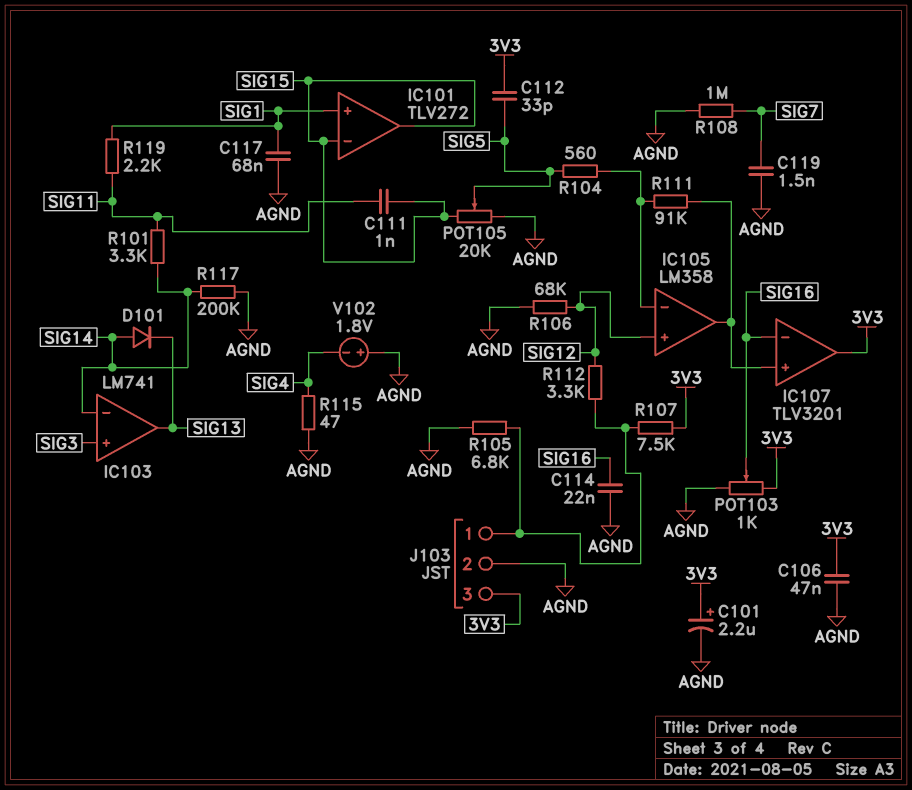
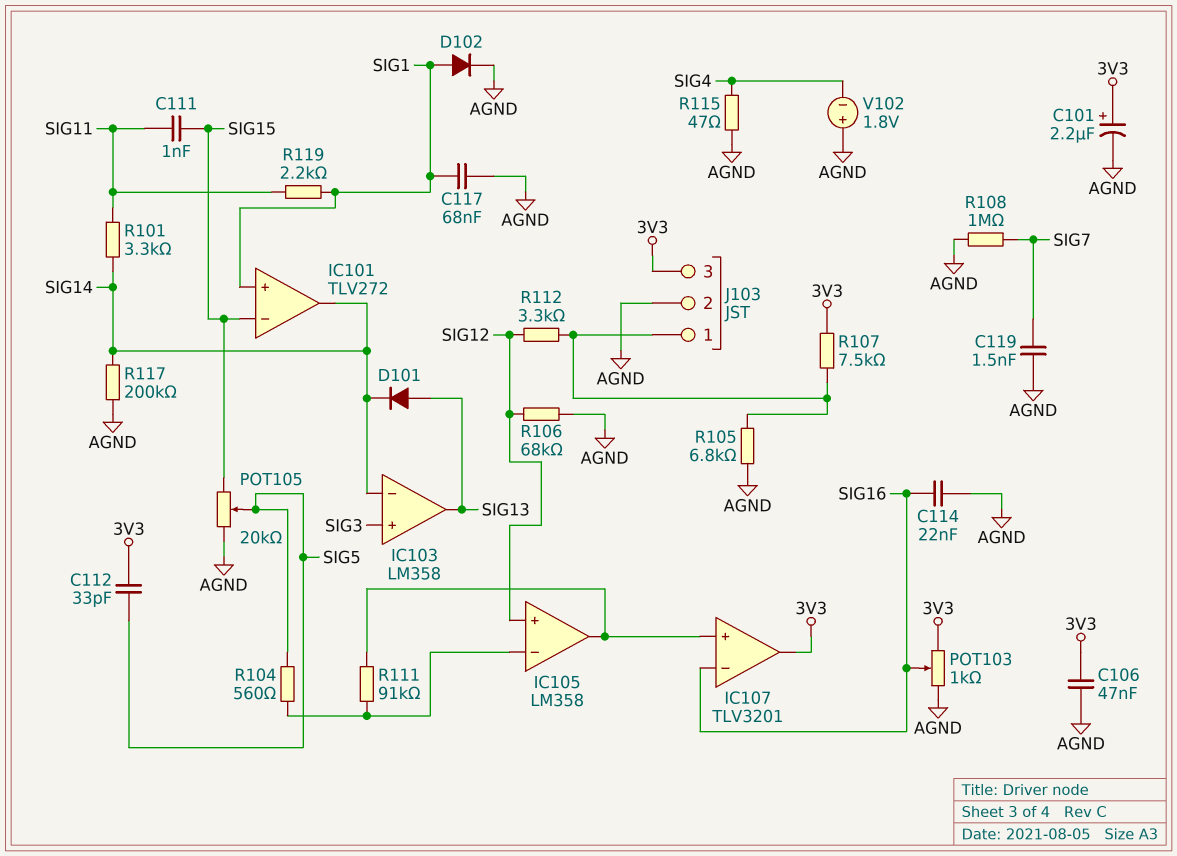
D101: diode (A SIG14, K SIG13) -> diode (A SIG13, K SIG14)
D102: none -> diode (A SIG1, K AGND)
IC101 pin out: SIG15 -> SIG14
IC103: LM741 -> LM358

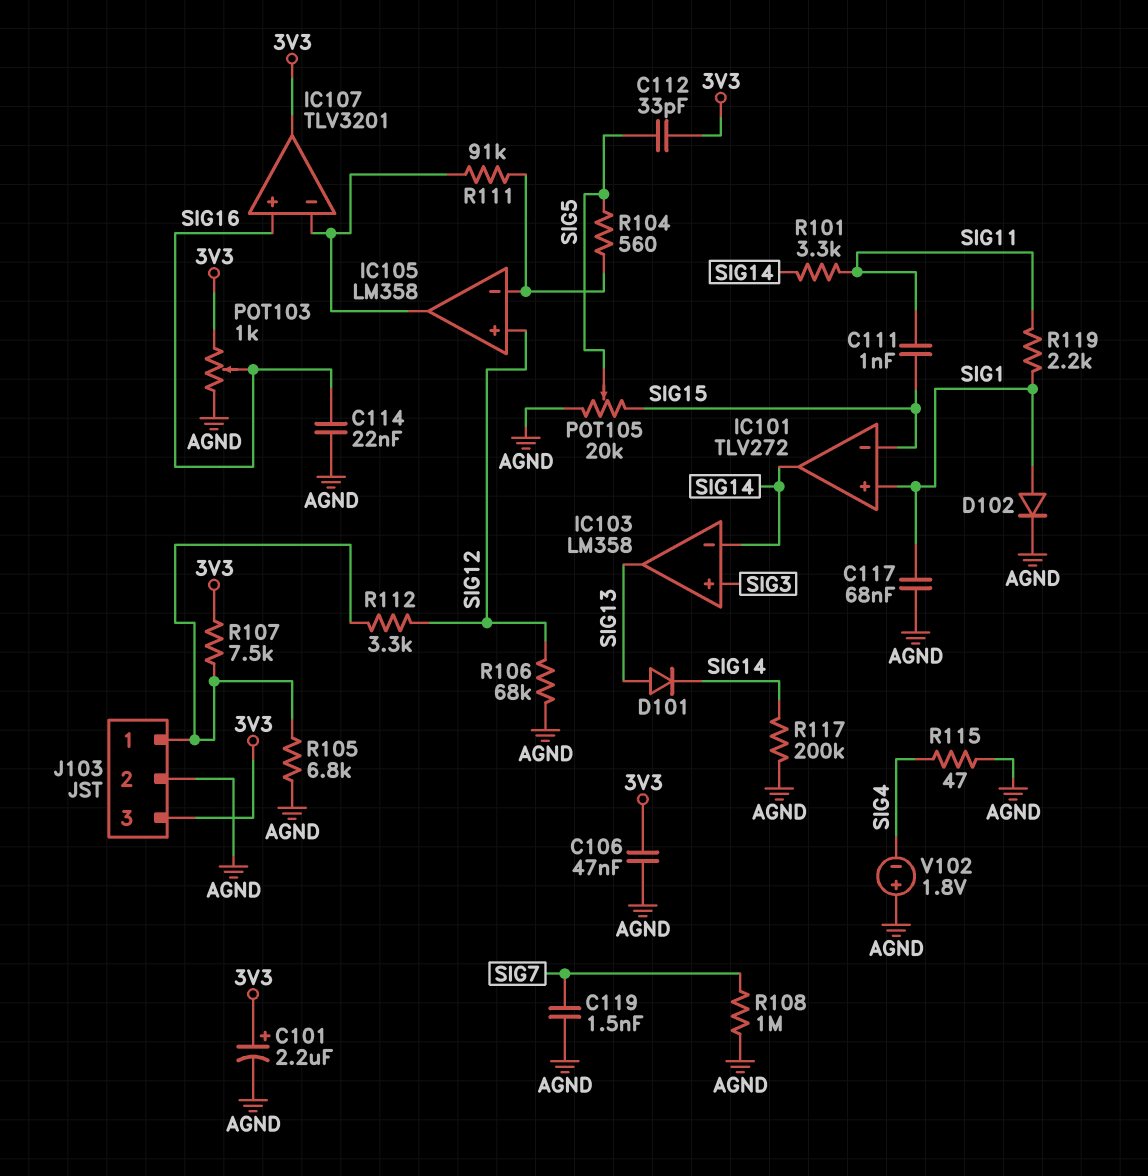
IC107 pin in+: IC105/out -> SIG16
IC107 pin in-: SIG16 -> IC105/out

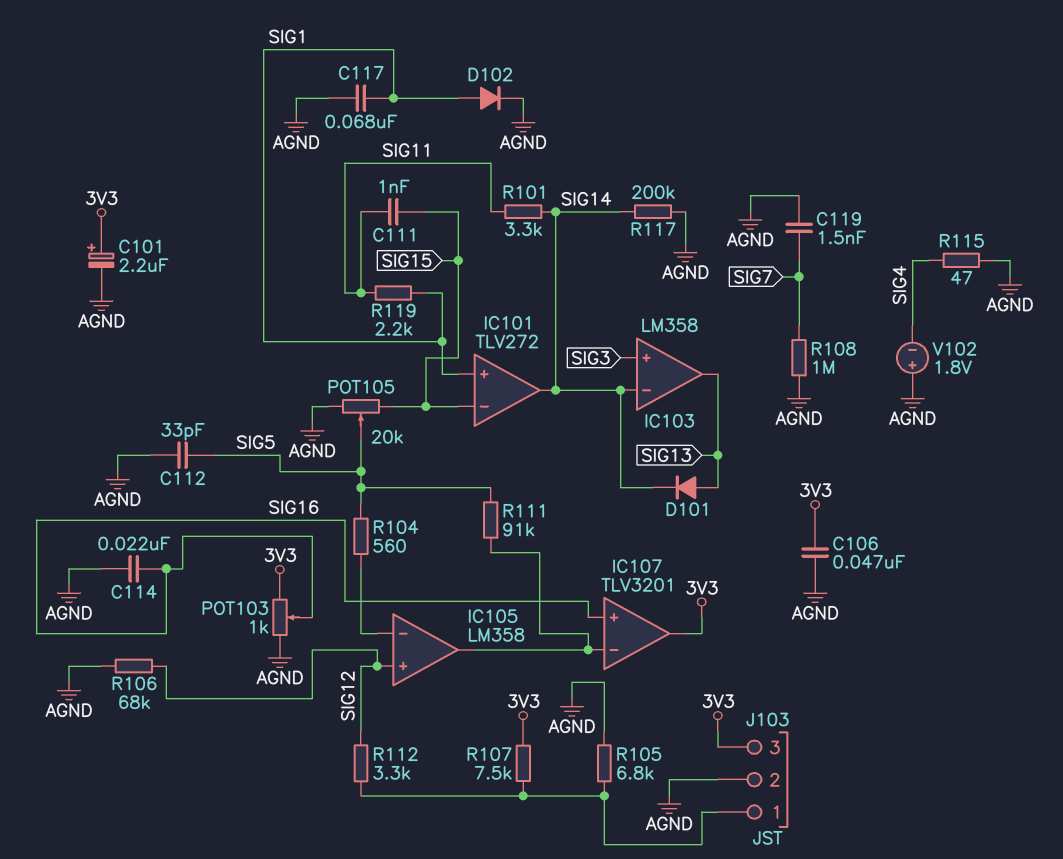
C112: 33pF (3V3, SIG5) -> 33pF (AGND, SIG5)
R111: 91k (IC105/in-, IC105/out) -> 91k (IC105/out, SIG5)

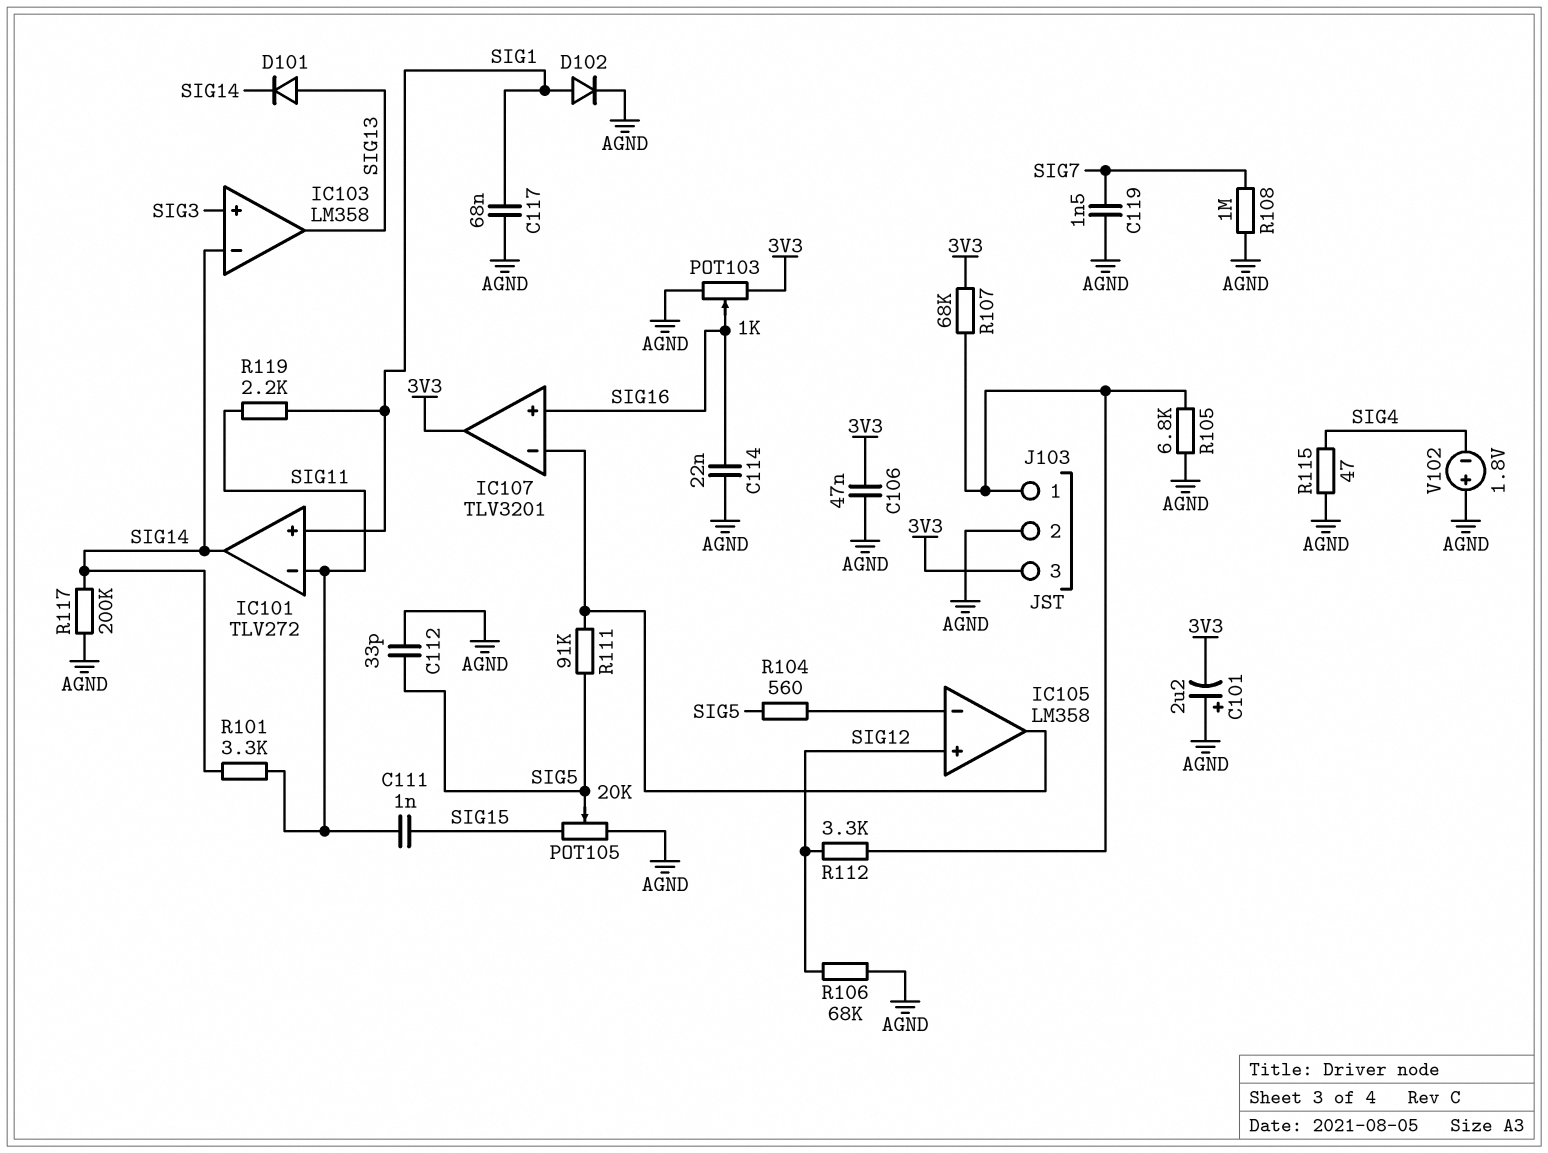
C101: 2.2uF (plus 3V3, minus AGND) -> 2.2uF (plus AGND, minus 3V3)
IC101 pin in-: SIG15 -> SIG11
R107: 7.5k (3V3, J103/1) -> 68k (3V3, J103/1)

